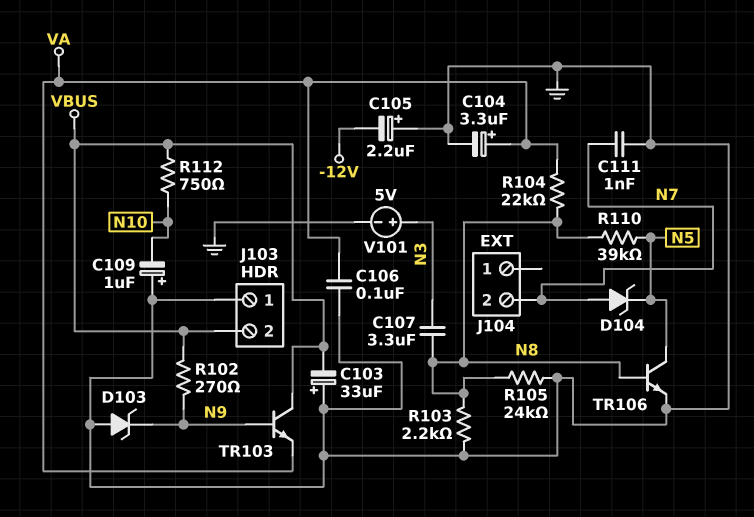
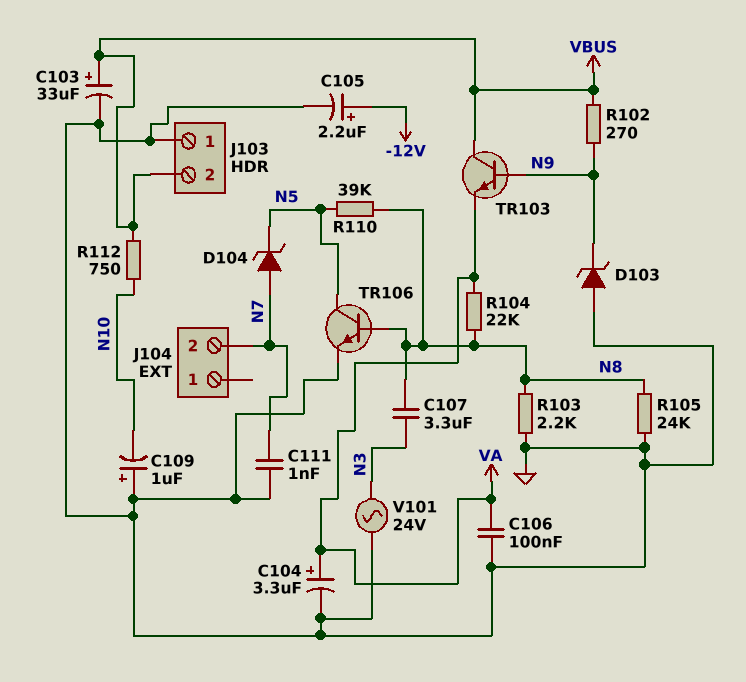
C103: 33uF (plus GND, minus VBUS) -> 33uF (plus VBUS, minus GND)
C105: 2.2uF (plus GND, minus -12V) -> 2.2uF (plus -12V, minus GND)
V101: 5V (plus N3, minus GND) -> AC 24V (GND, N3)

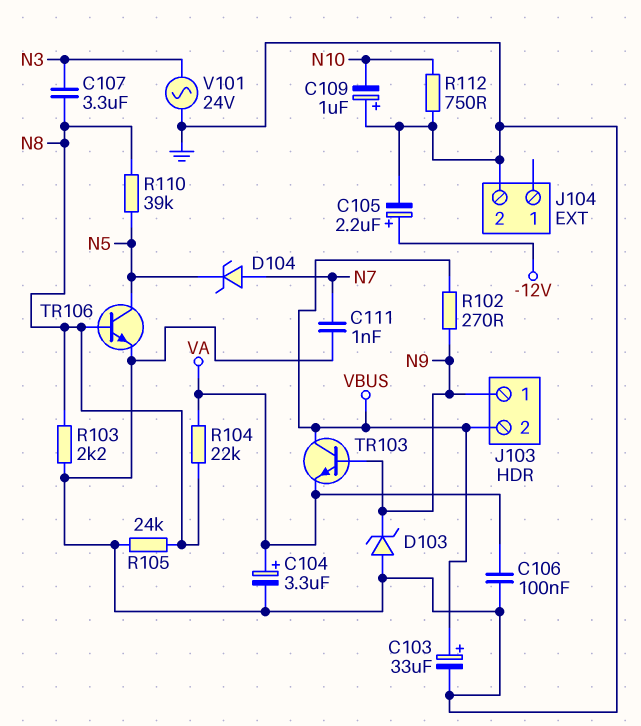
J103 pin 1: GND -> N9
J104 pin 2: N7 -> GND
R112: 750 (N10, VBUS) -> 750 (GND, N10)

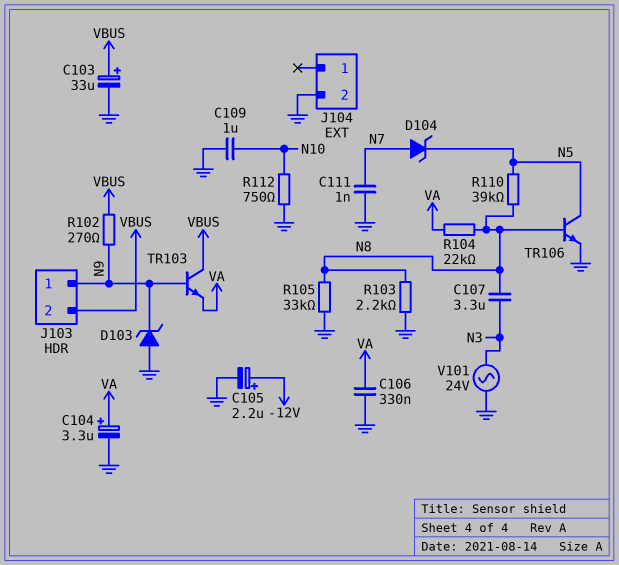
C106: 100nF (GND, VA) -> 330nF (GND, VA)
C109: 1uF (plus GND, minus N10) -> 1uF (GND, N10)
R105: 24k (GND, N8) -> 33k (GND, N8)

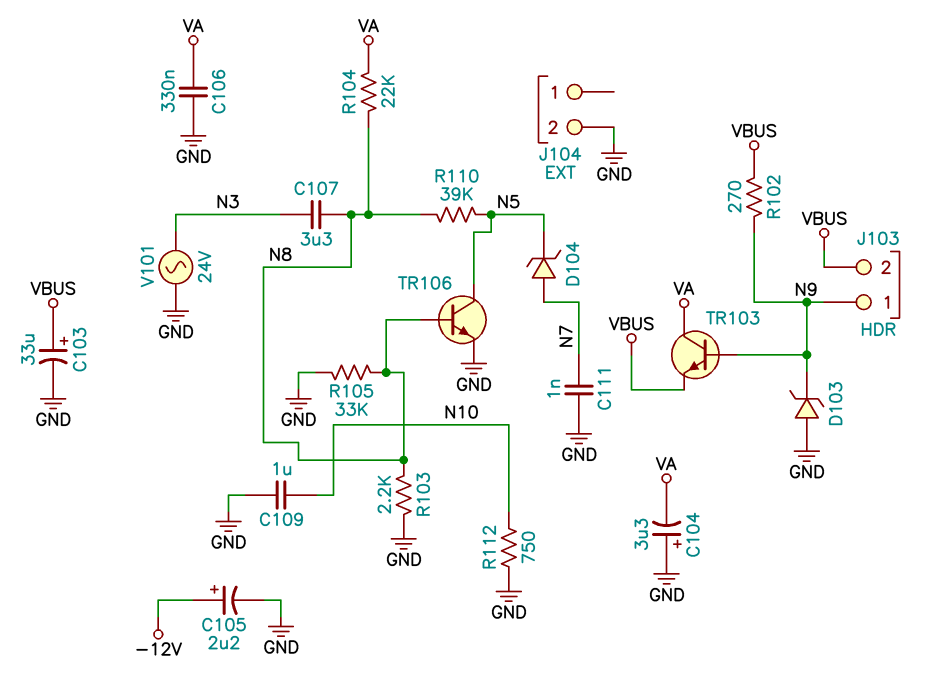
C104: 3.3uF (plus VA, minus GND) -> 3.3uF (plus GND, minus VA)
TR103: NPN (B N9, C VBUS, E VA) -> NPN (B N9, C VA, E VBUS)

